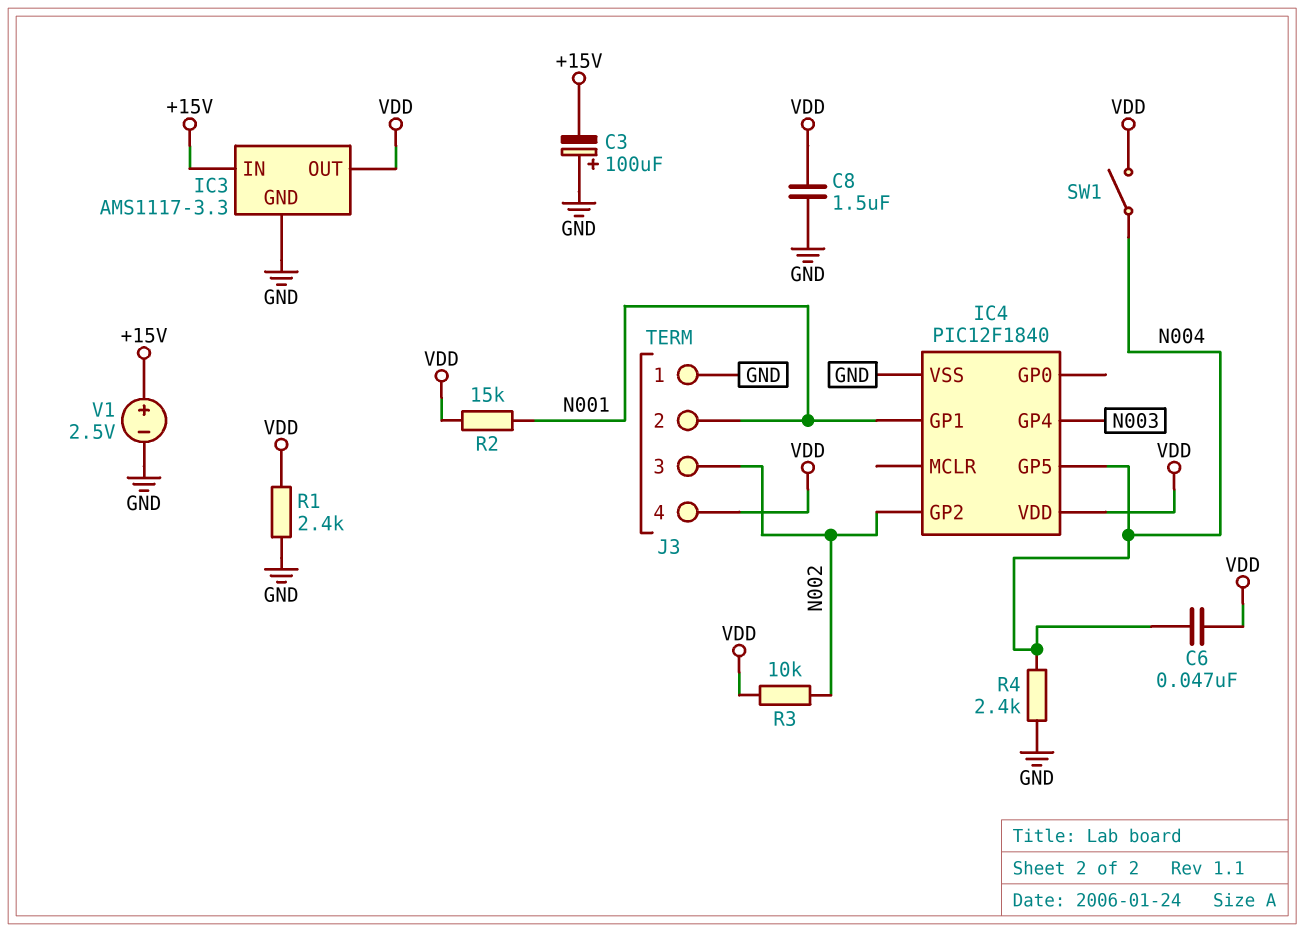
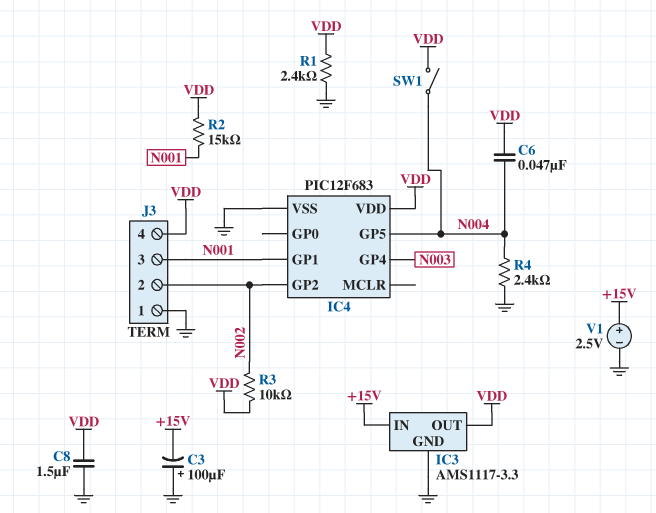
IC4: PIC12F1840 -> PIC12F683
J3 pin 2: N001 -> N002
J3 pin 3: N002 -> N001

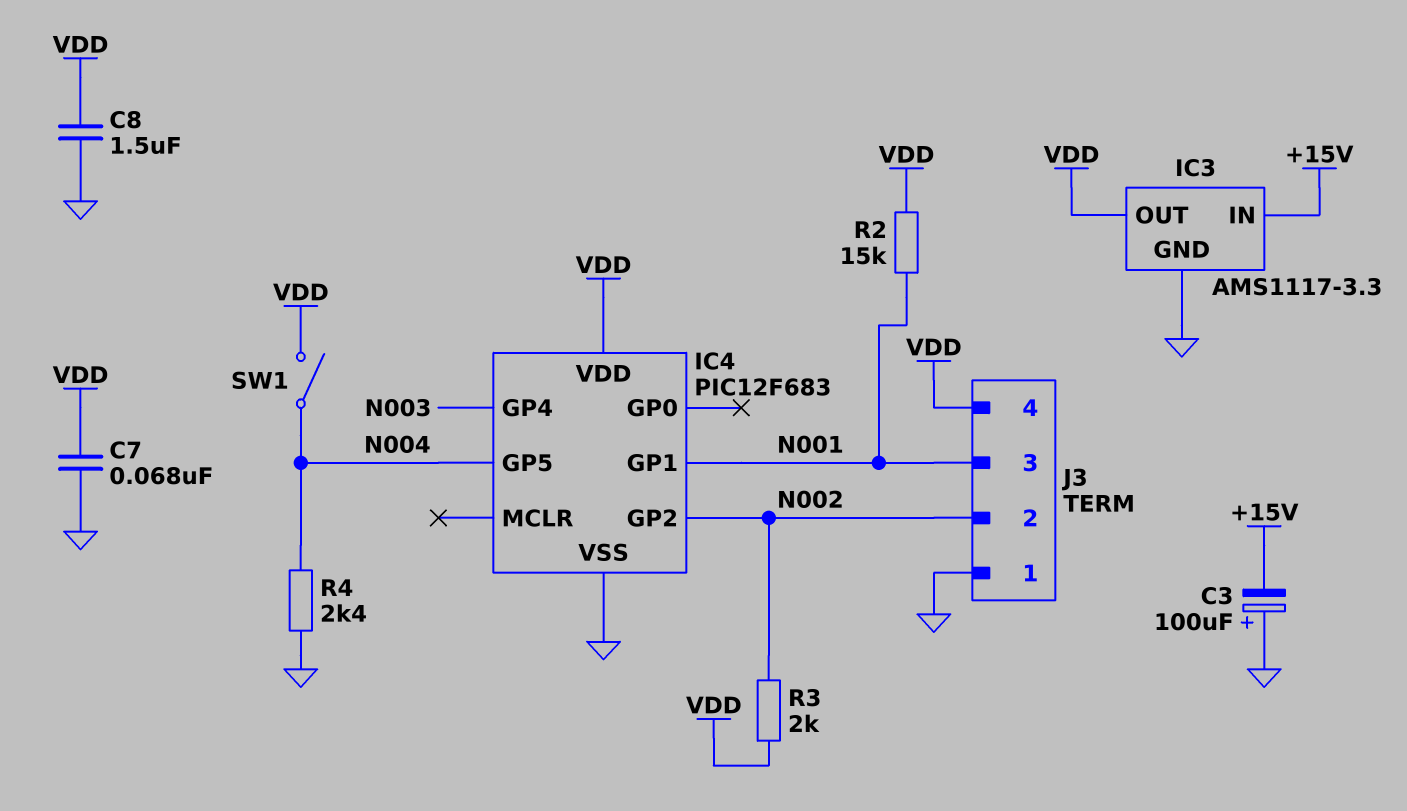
C6: 47nF (N004, VDD) -> none
C7: none -> 68nF (GND, VDD)
R1: 2.4k (GND, VDD) -> none
R3: 10k (N002, VDD) -> 2k (N002, VDD)
V1: 2.5V (plus +15V, minus GND) -> none

